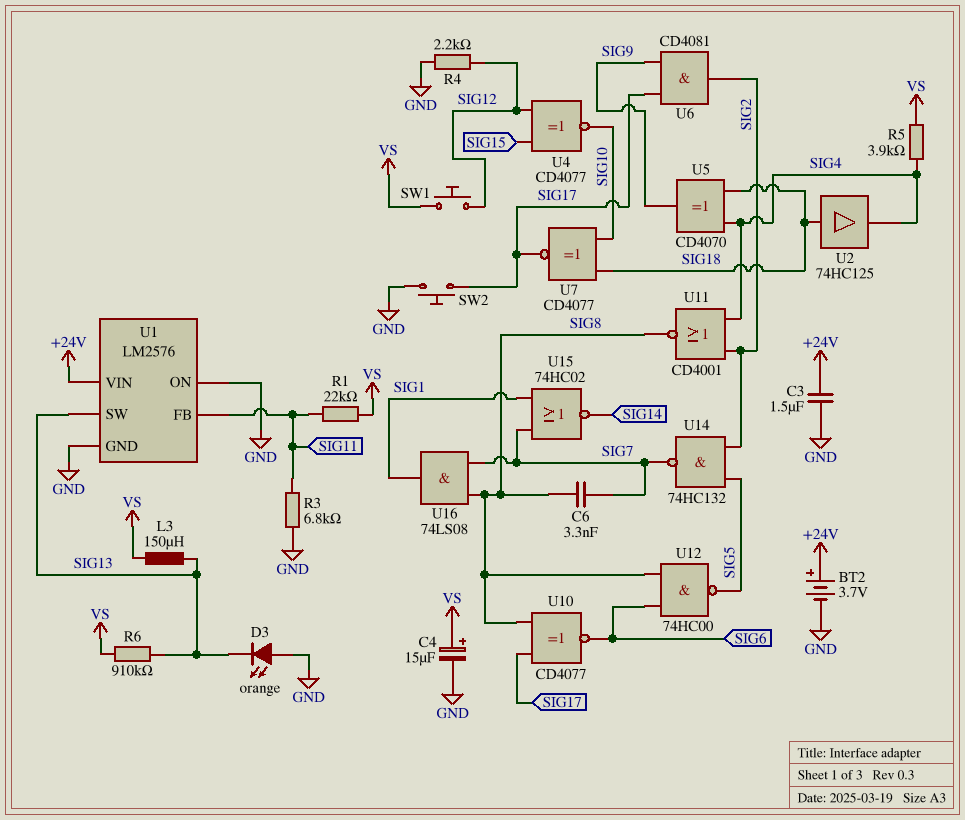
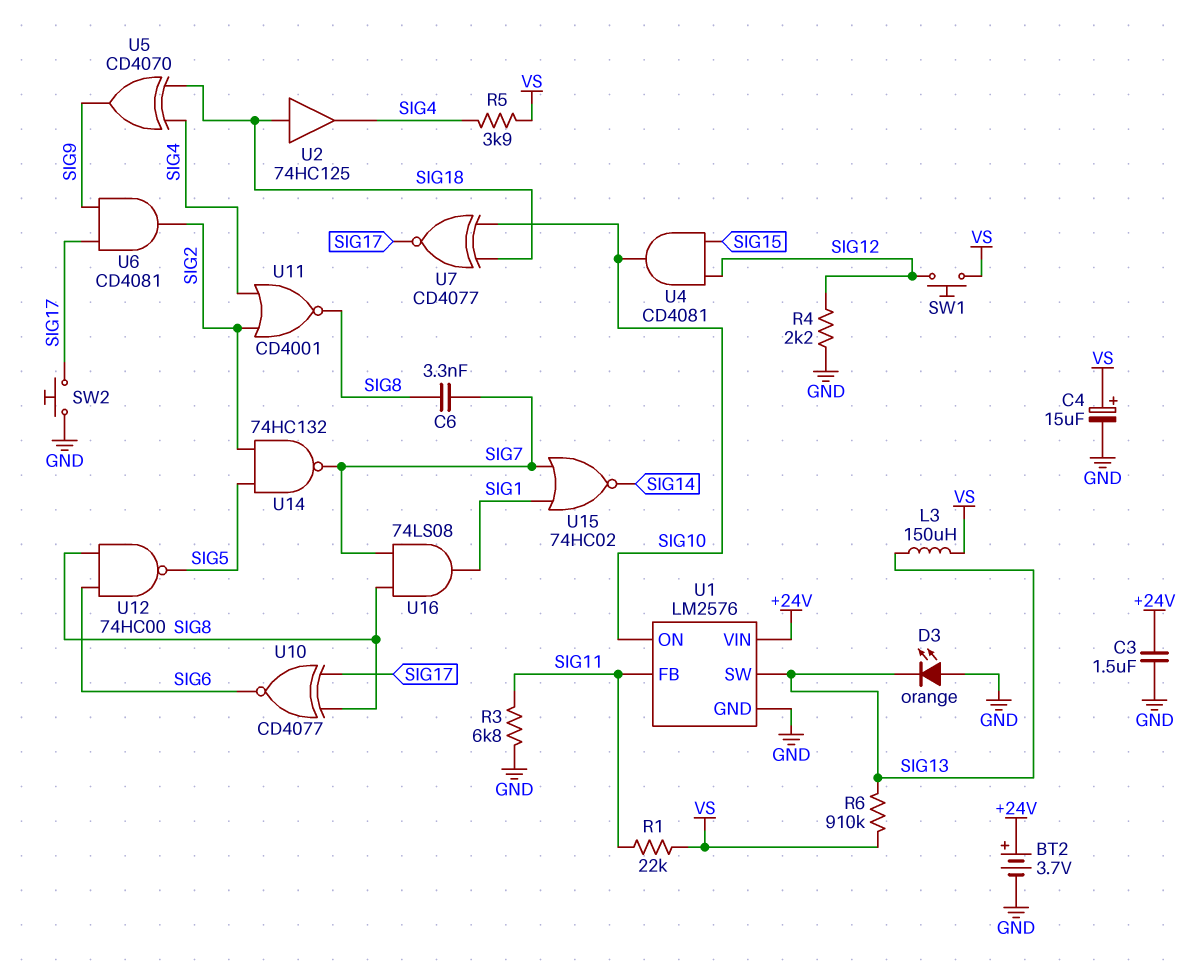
U1 pin ON: GND -> SIG10
U4: XNOR CD4077 (in SIG12, in SIG15, out SIG10) -> AND CD4081 (in SIG12, in SIG15, out SIG10)

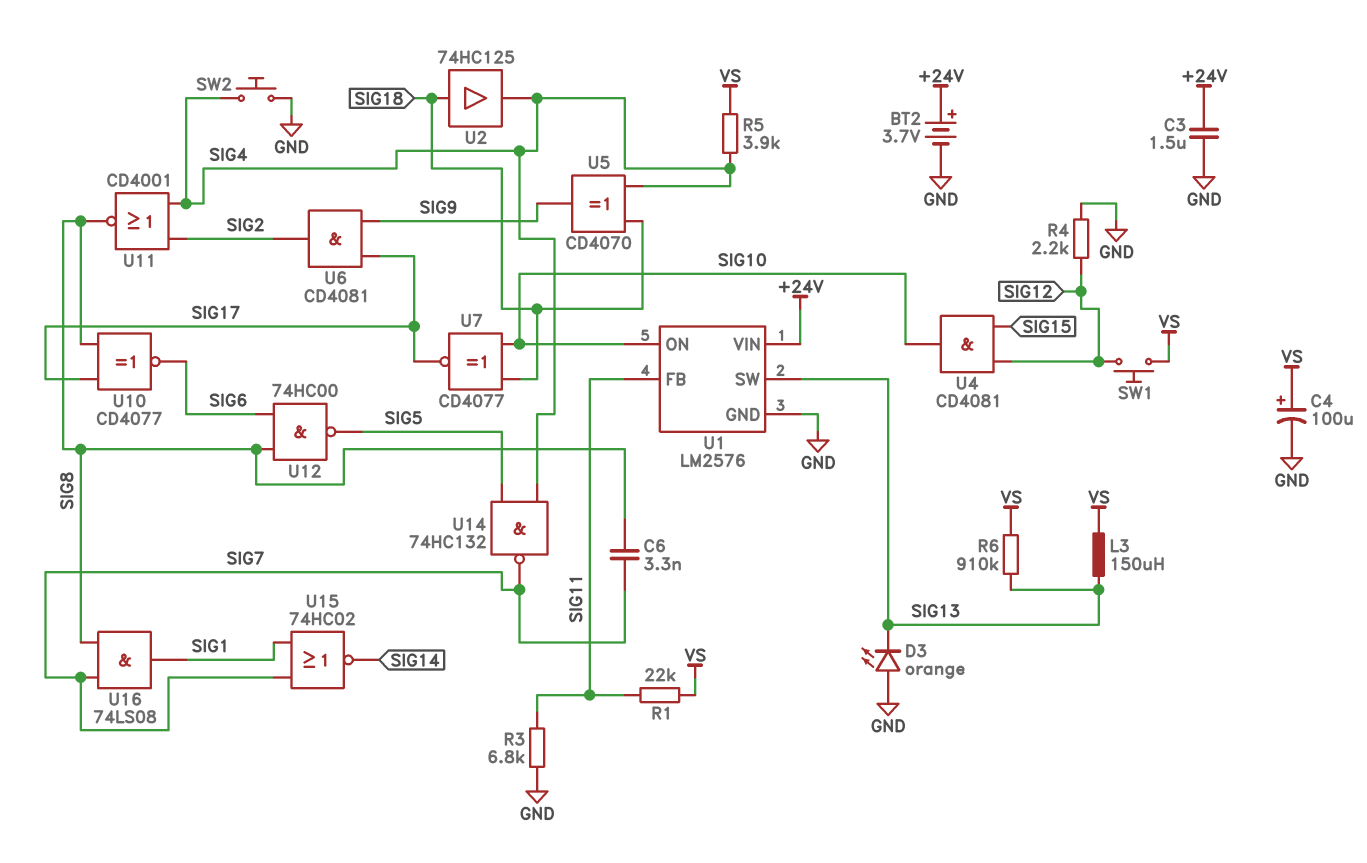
C4: 15uF (plus VS, minus GND) -> 100uF (plus VS, minus GND)
SW2: button (GND, SIG17) -> button (GND, SIG4)
U14: NAND 74HC132 (in SIG2, in SIG5, out SIG7) -> NAND 74HC132 (in SIG4, in SIG5, out SIG7)

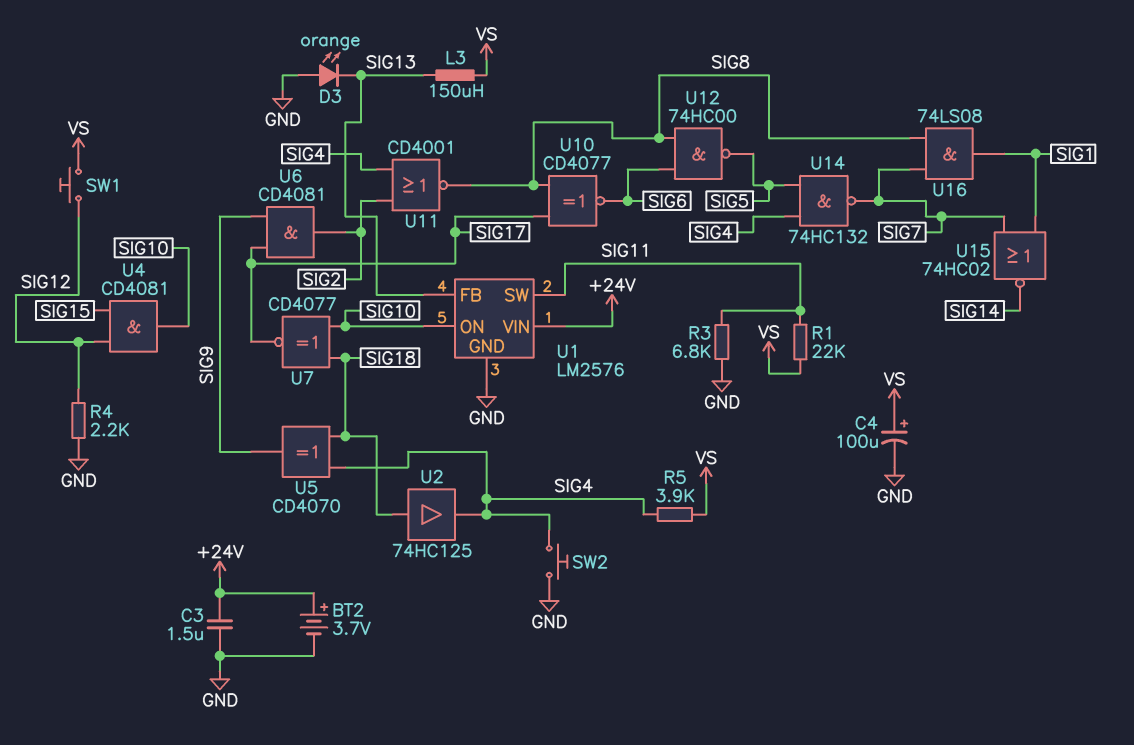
C6: 3.3nF (SIG7, SIG8) -> none
R6: 910k (SIG13, VS) -> none
U1 pin FB: SIG11 -> SIG13
U1 pin SW: SIG13 -> SIG11

